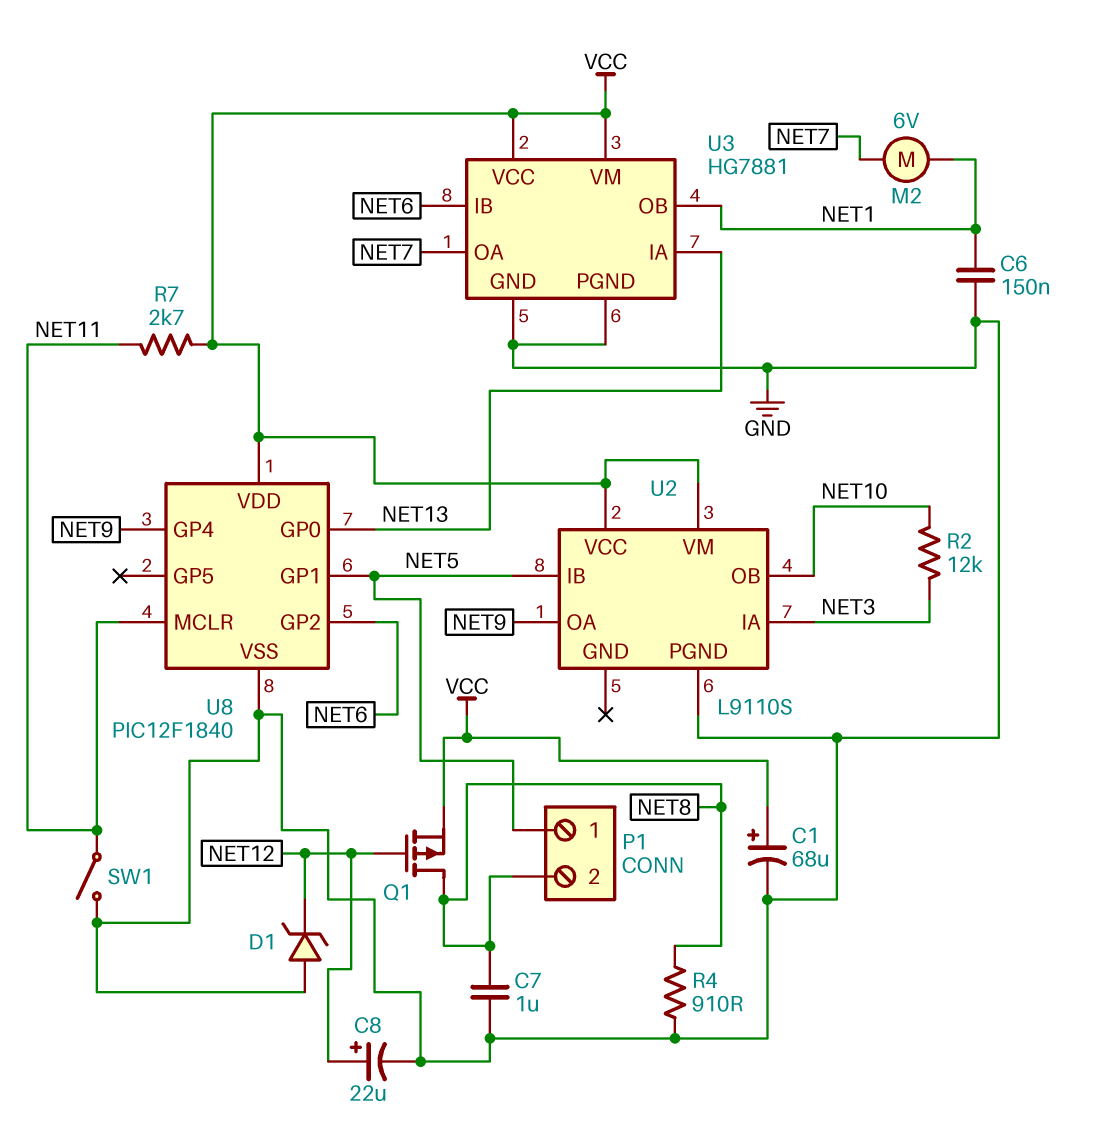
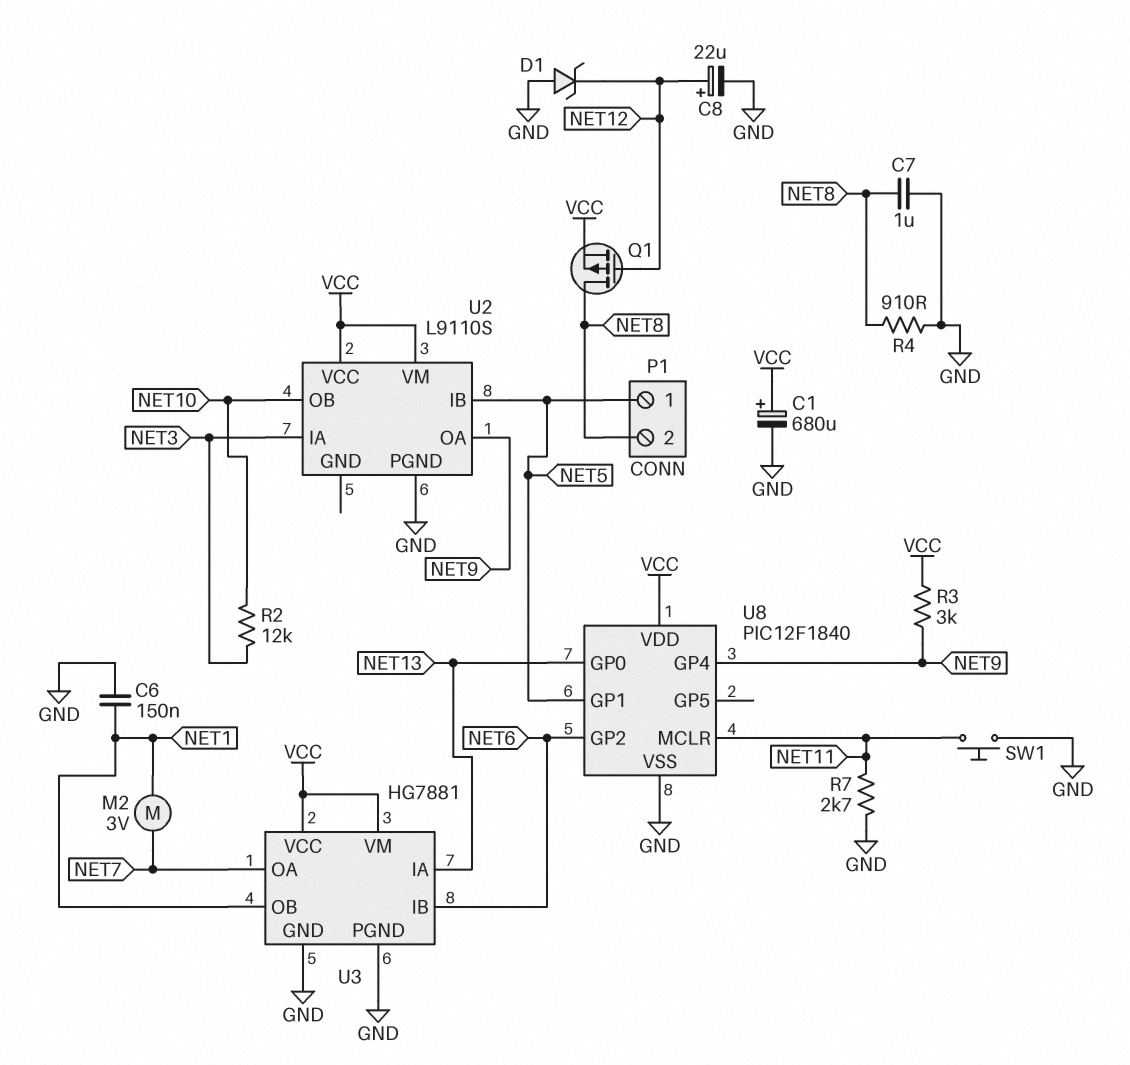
C1: 68uF (plus VCC, minus GND) -> 680uF (plus VCC, minus GND)
M2: motor 6V (NET1, NET7) -> motor 3V (NET1, NET7)
R3: none -> 3k (NET9, VCC)
R7: 2.7k (NET11, VCC) -> 2.7k (GND, NET11)
SW1: switch (GND, NET11) -> button (GND, NET11)

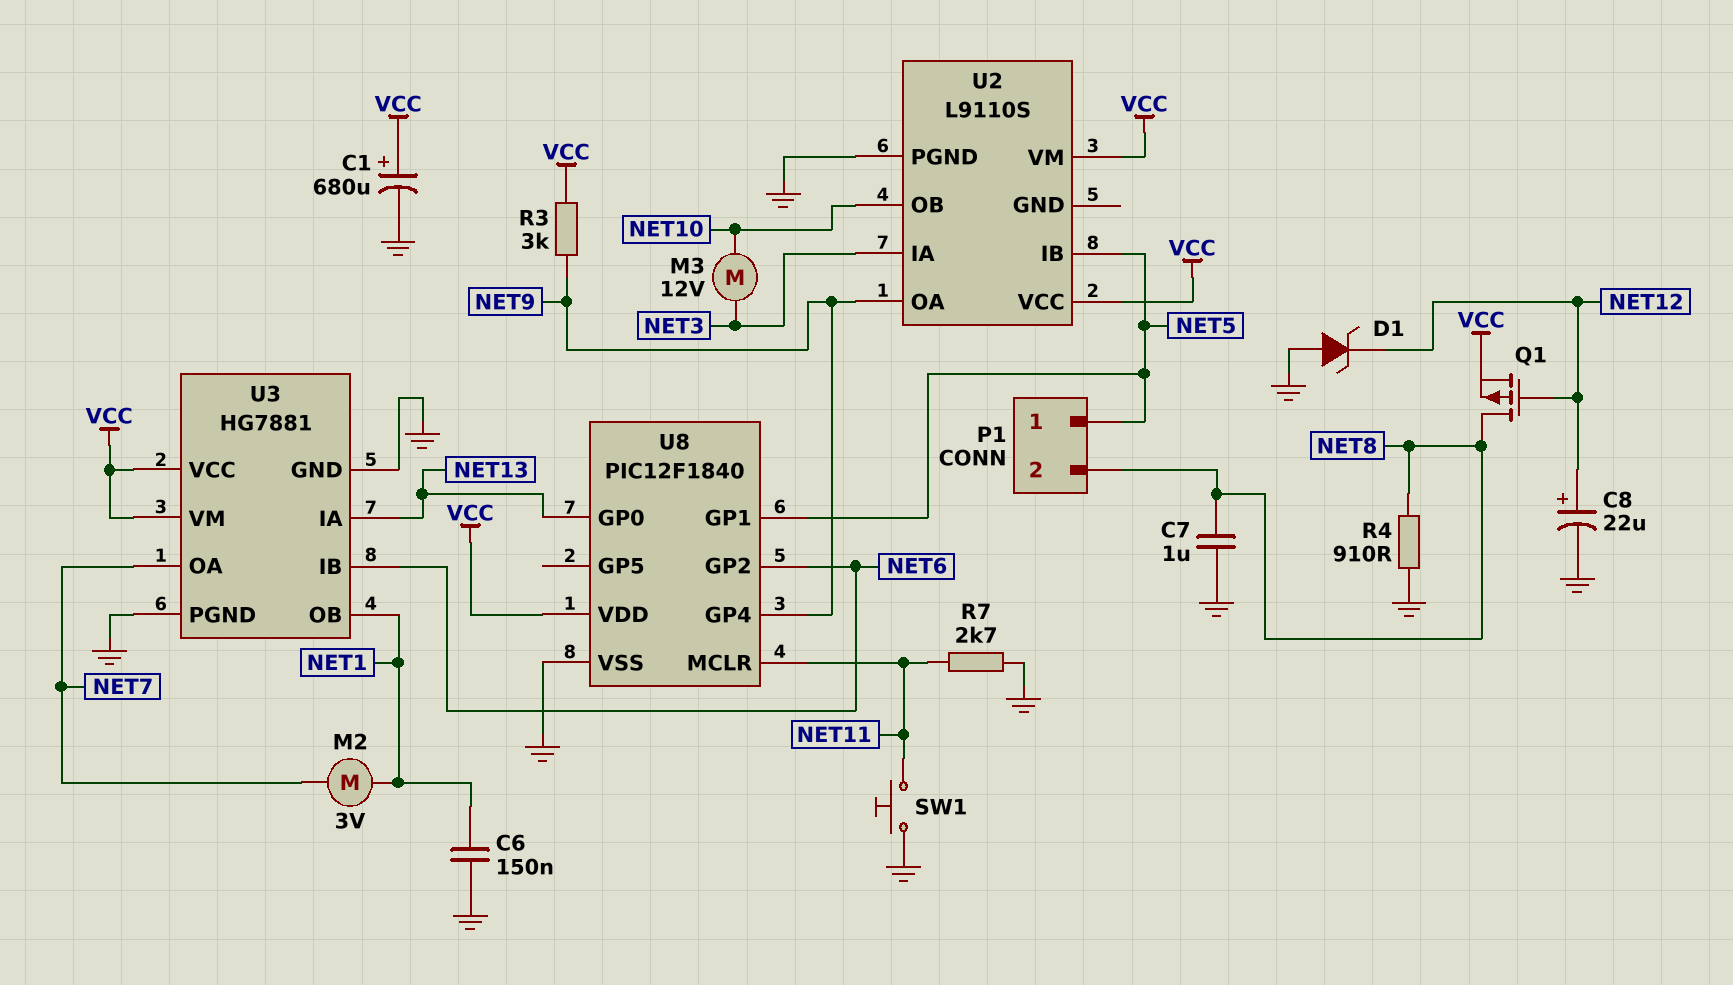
M3: none -> motor 12V (NET3, NET10)
R2: 12k (NET3, NET10) -> none

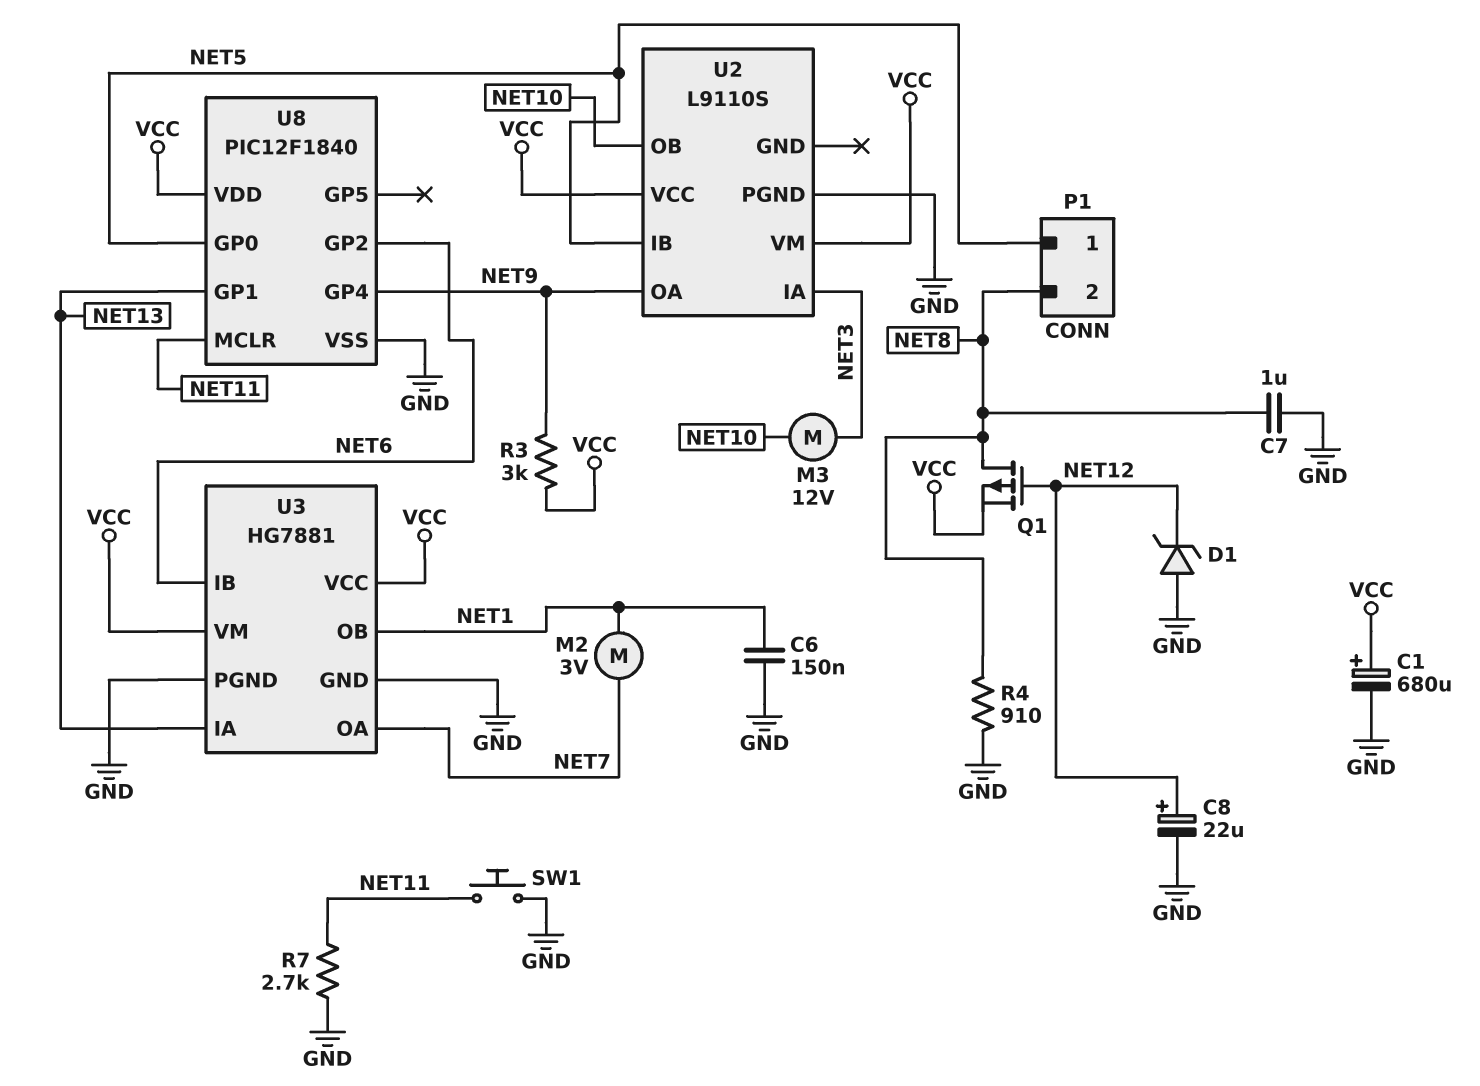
U8 pin GP0: NET13 -> NET5
U8 pin GP1: NET5 -> NET13

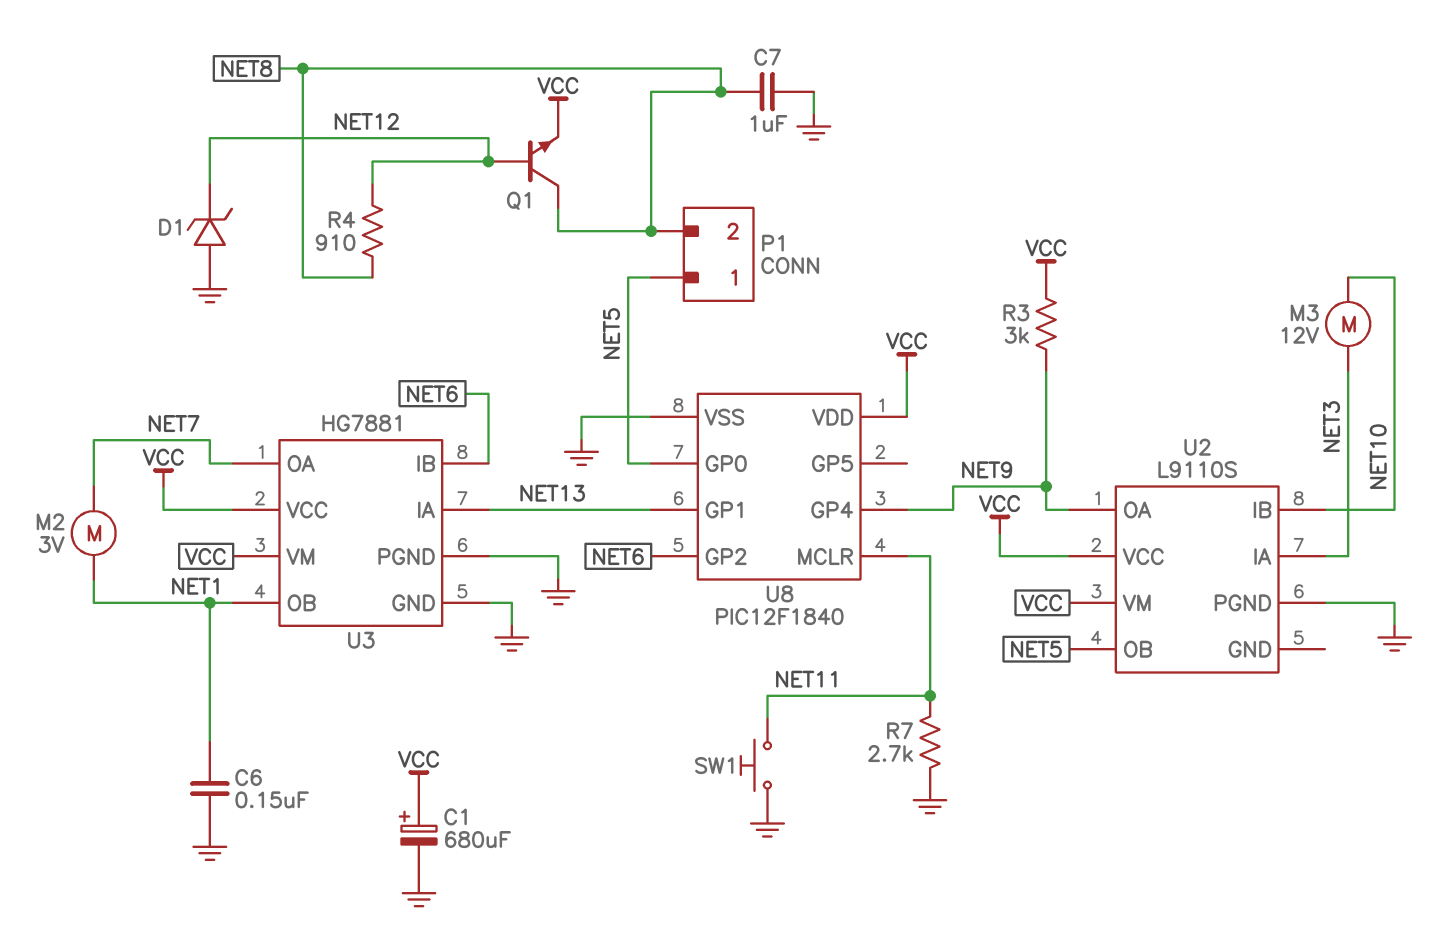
C8: 22uF (plus NET12, minus GND) -> none
Q1: PMOS (G NET12, D NET8, S VCC) -> NPN (B NET12, C NET8, E VCC)
R4: 910 (GND, NET8) -> 910 (NET8, NET12)
U2 pin IB: NET5 -> NET10
U2 pin OB: NET10 -> NET5

